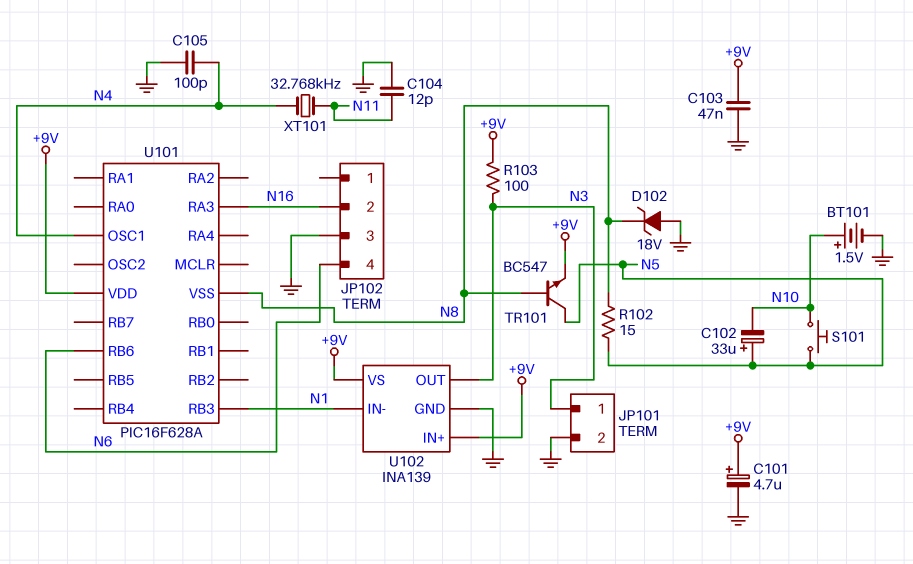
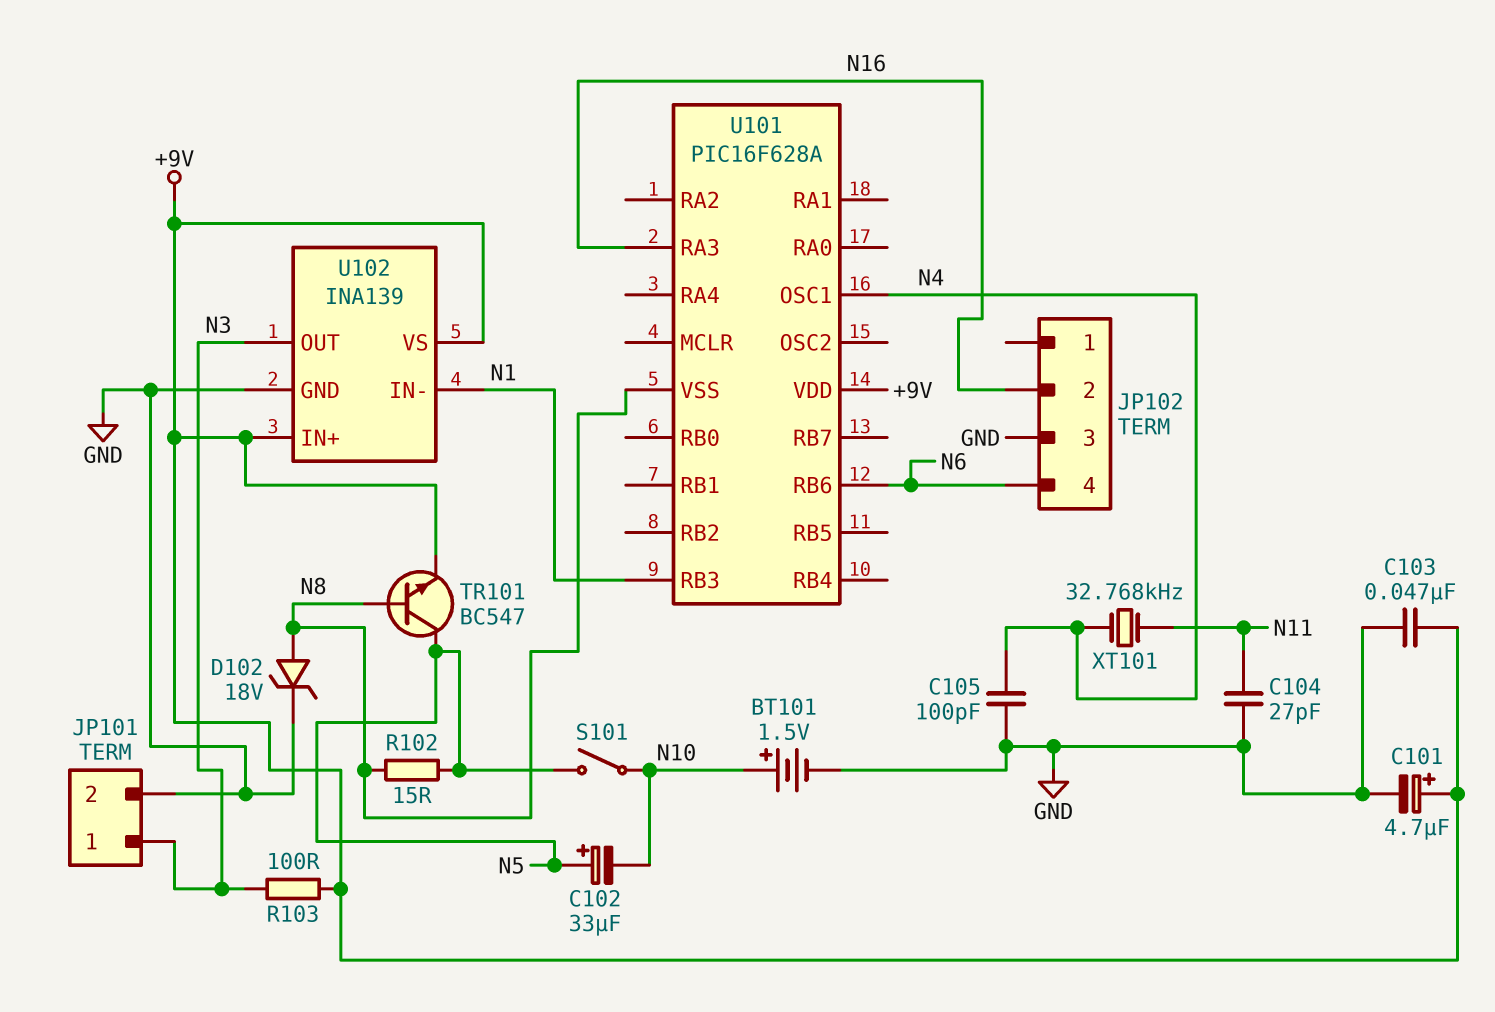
C104: 12pF (GND, N11) -> 27pF (GND, N11)
D102: zener 18V (A GND, K N8) -> zener 18V (A N8, K GND)
S101: button (N5, N10) -> switch (N5, N10)

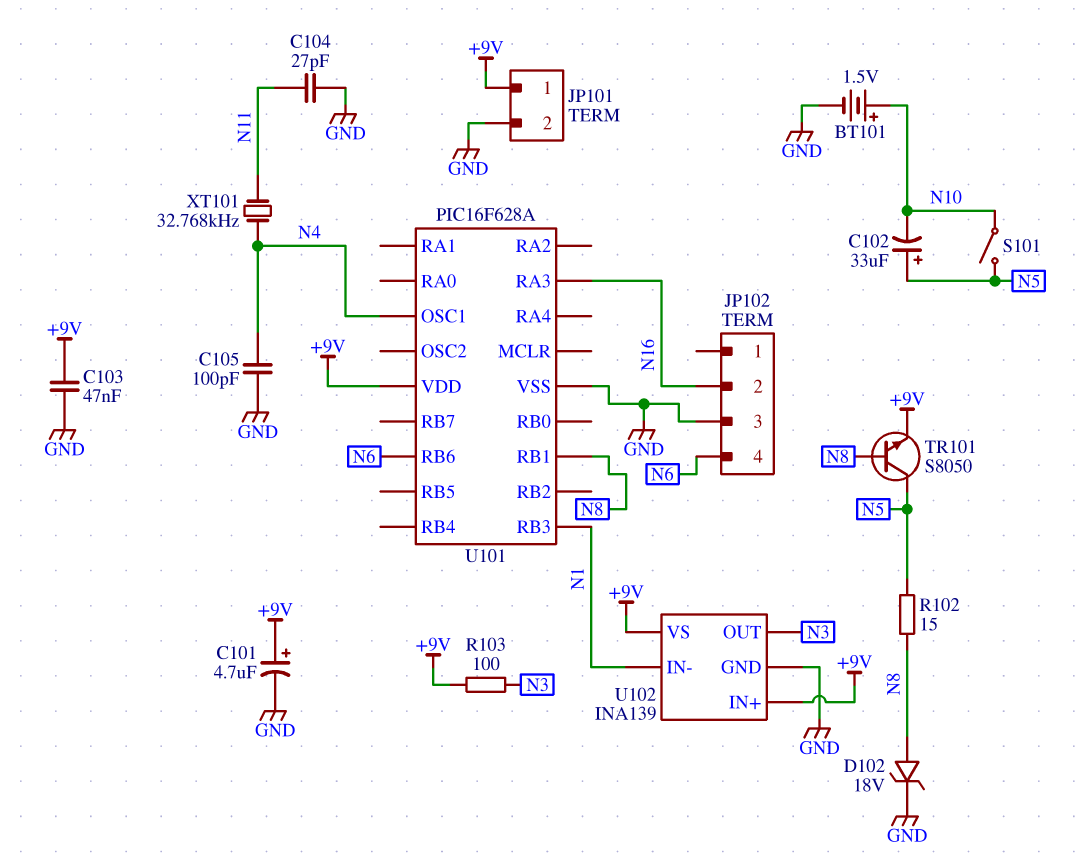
JP101 pin 1: N3 -> +9V
TR101: NPN BC547 (B N8, C N5, E +9V) -> NPN S8050 (B N8, C N5, E +9V)
U101 pin RB1: none -> N8
U101 pin VSS: N8 -> GND

